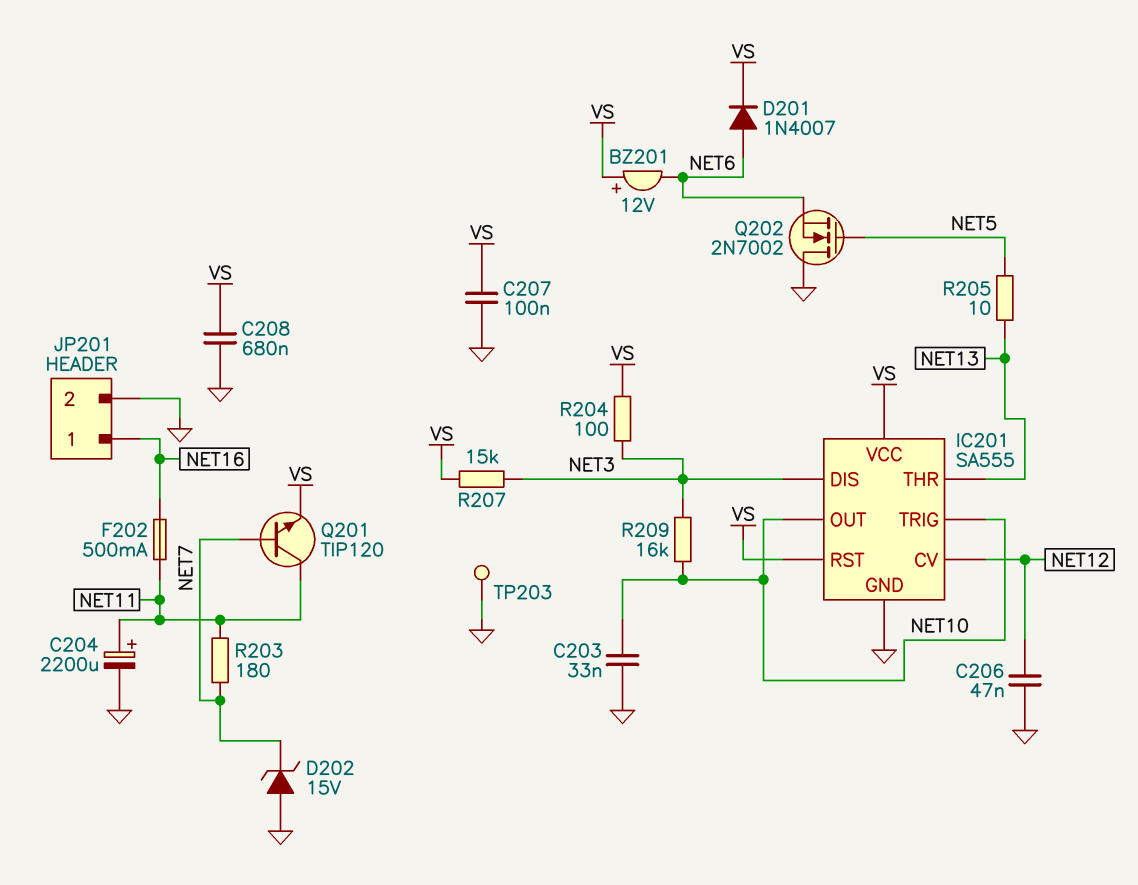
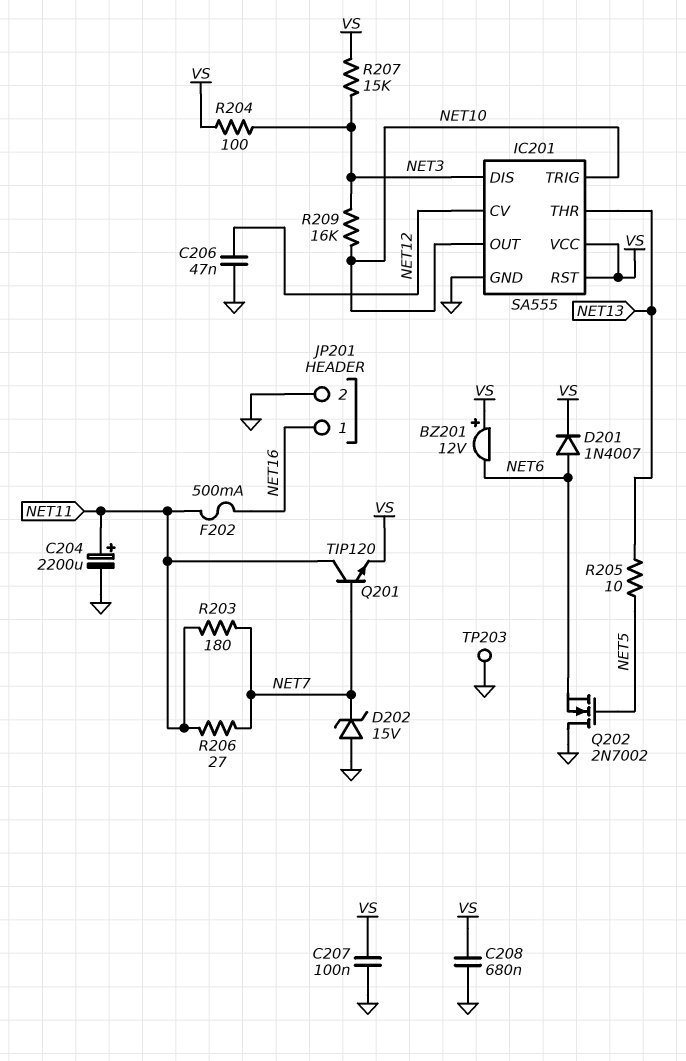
C203: 33nF (GND, NET10) -> none
R206: none -> 27 (NET7, NET11)

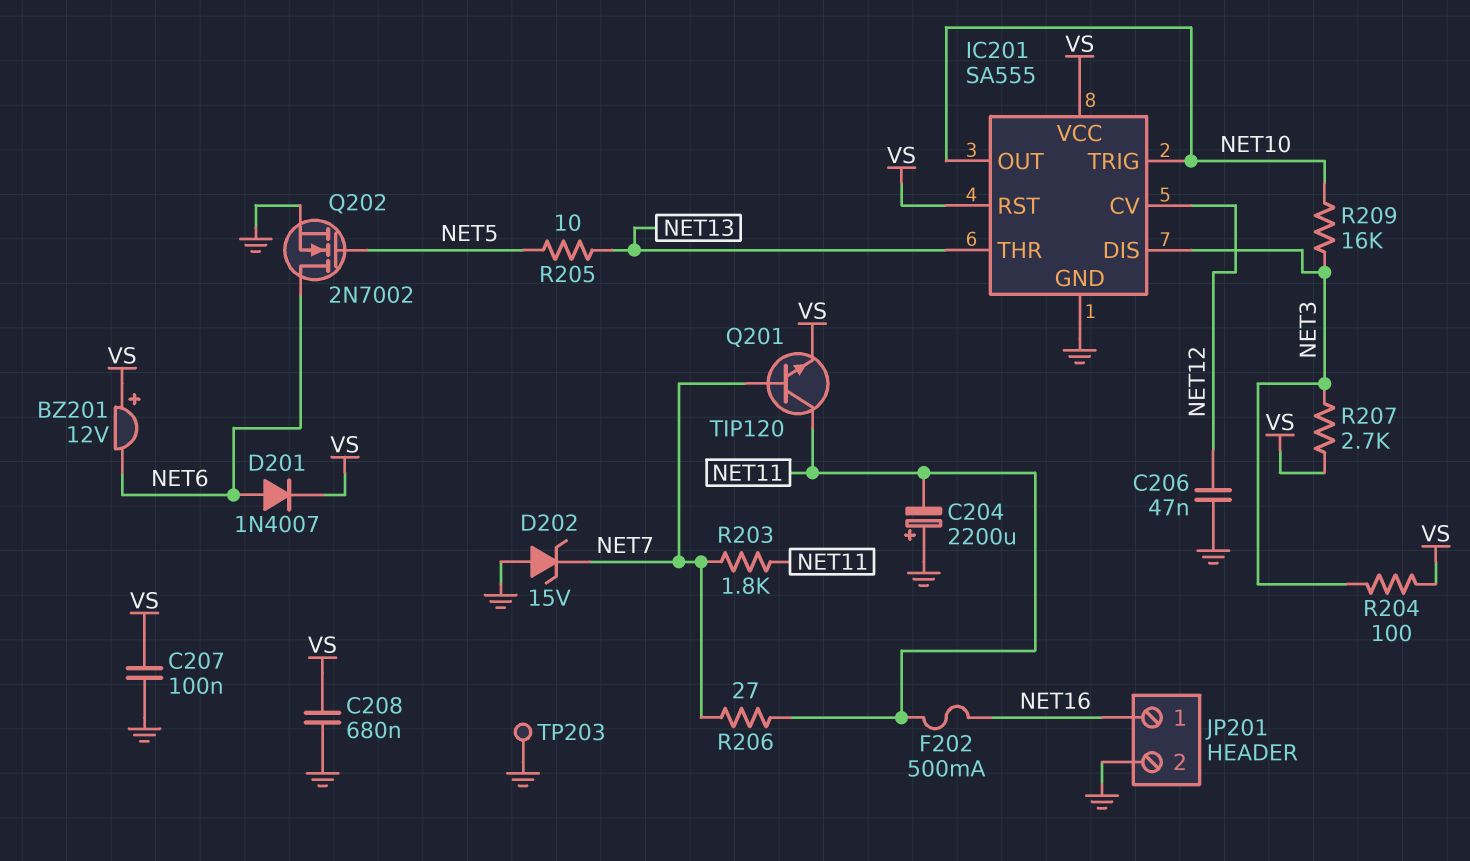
C204: 2200uF (plus NET11, minus GND) -> 2200uF (plus GND, minus NET11)
Q202: NMOS 2N7002 (G NET5, D GND, S NET6) -> NMOS 2N7002 (G NET5, D NET6, S GND)
R203: 180 (NET7, NET11) -> 1.8k (NET7, NET11)
R207: 15k (NET3, VS) -> 2.7k (NET3, VS)

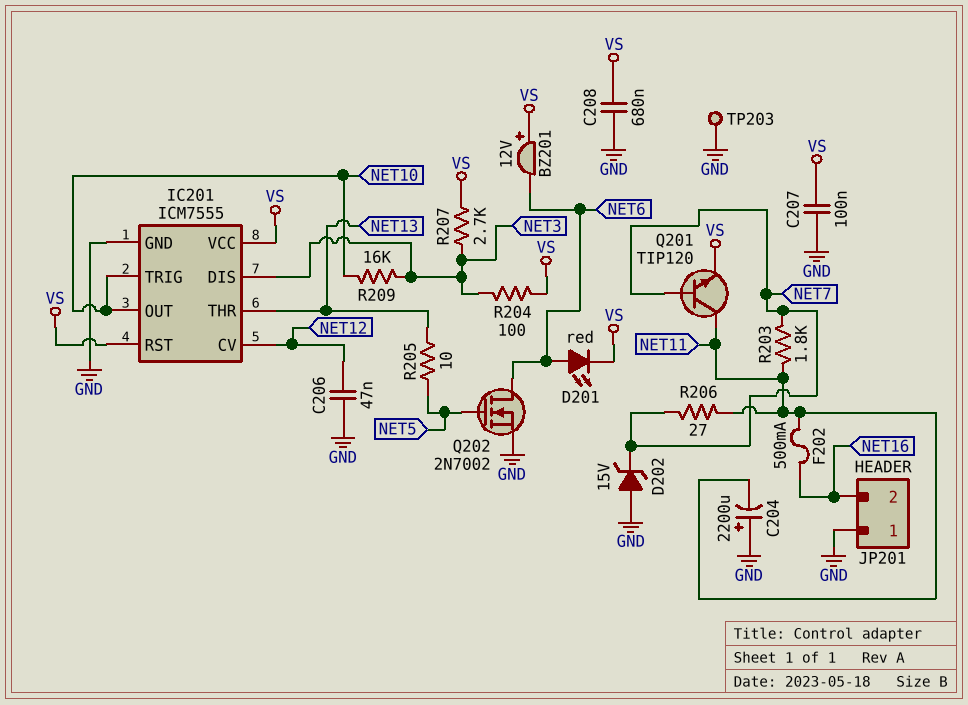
D201: diode 1N4007 (A NET6, K VS) -> LED red (A NET6, K VS)
IC201: SA555 -> ICM7555
JP201 pin 1: NET16 -> GND
JP201 pin 2: GND -> NET16

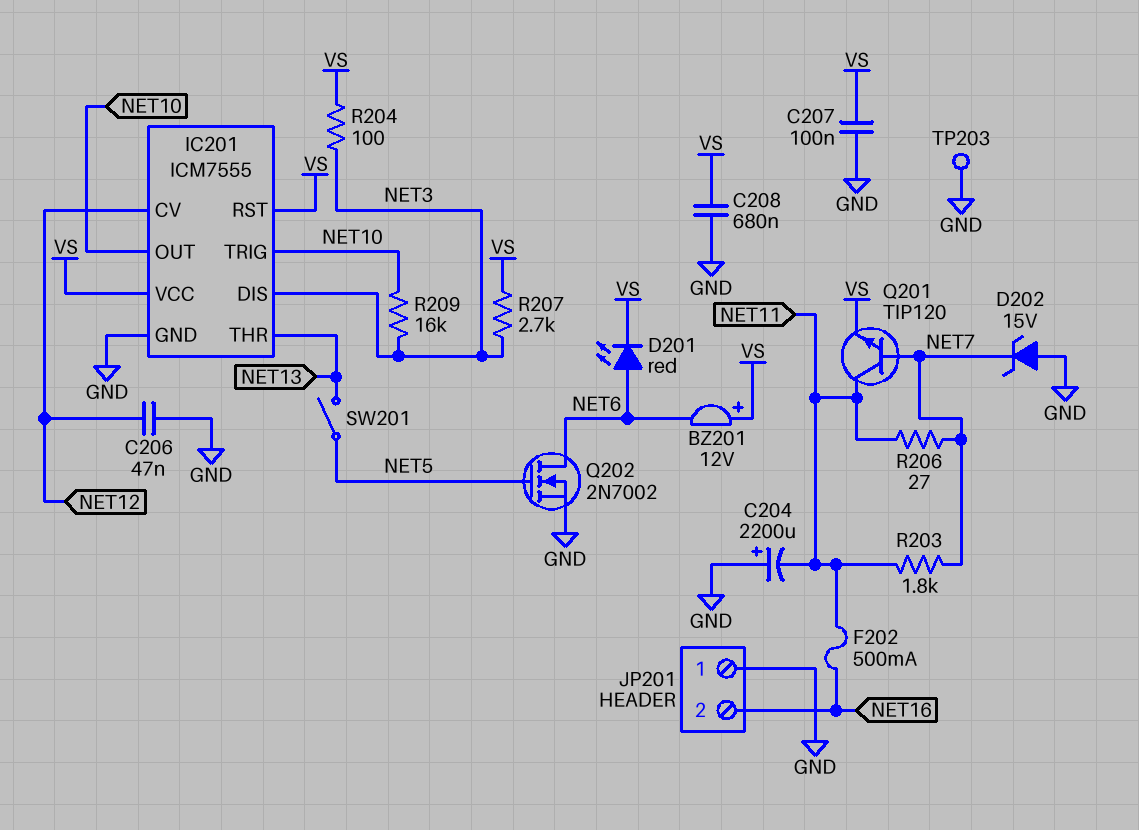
R205: 10 (NET5, NET13) -> none
SW201: none -> switch (NET5, NET13)

